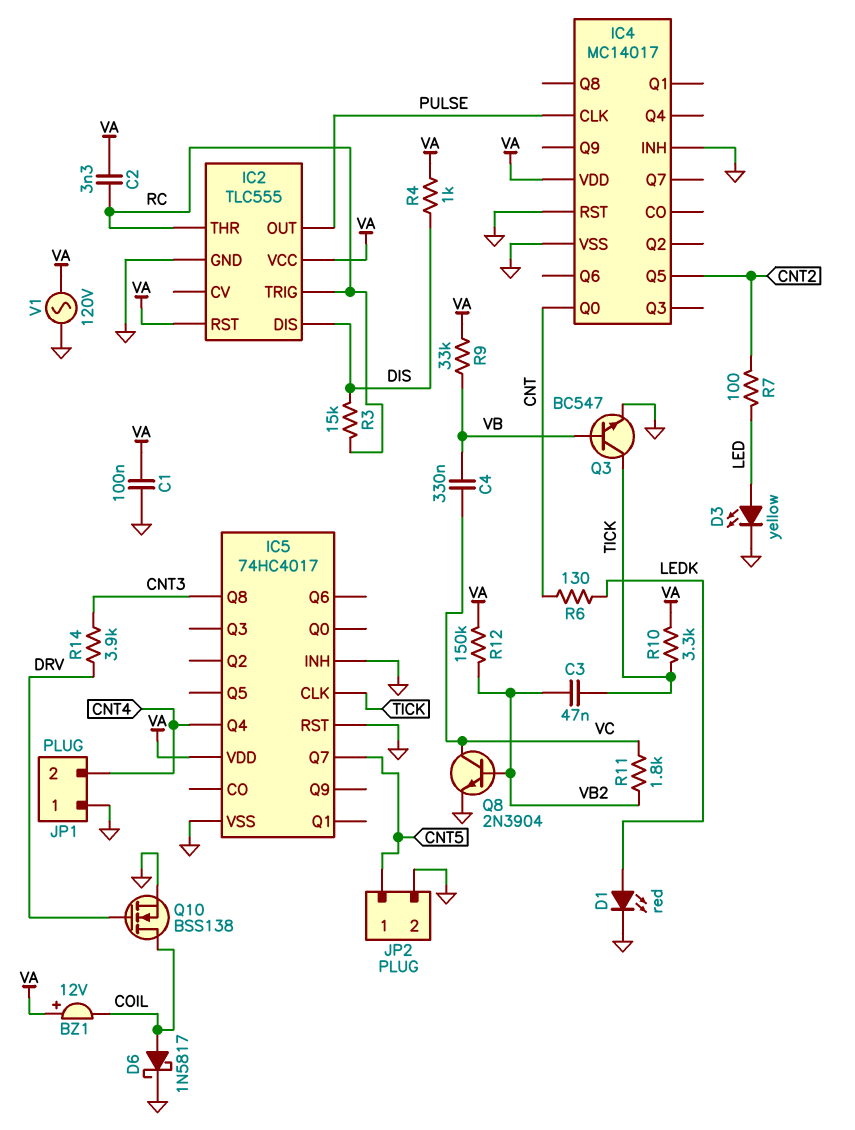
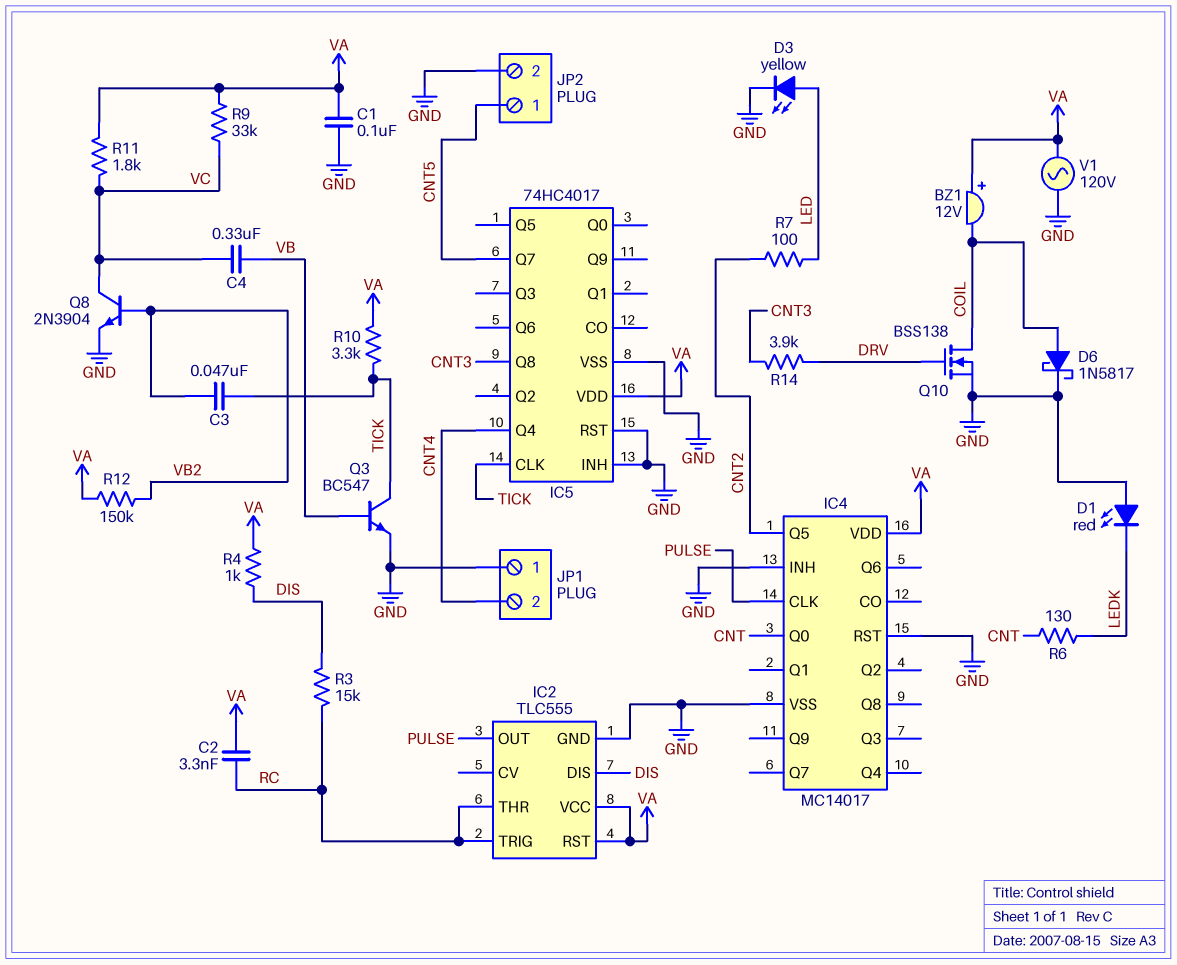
D1: LED red (A LEDK, K GND) -> LED red (A GND, K LEDK)
R9: 33k (VA, VB) -> 33k (VA, VC)
R11: 1.8k (VB2, VC) -> 1.8k (VA, VC)

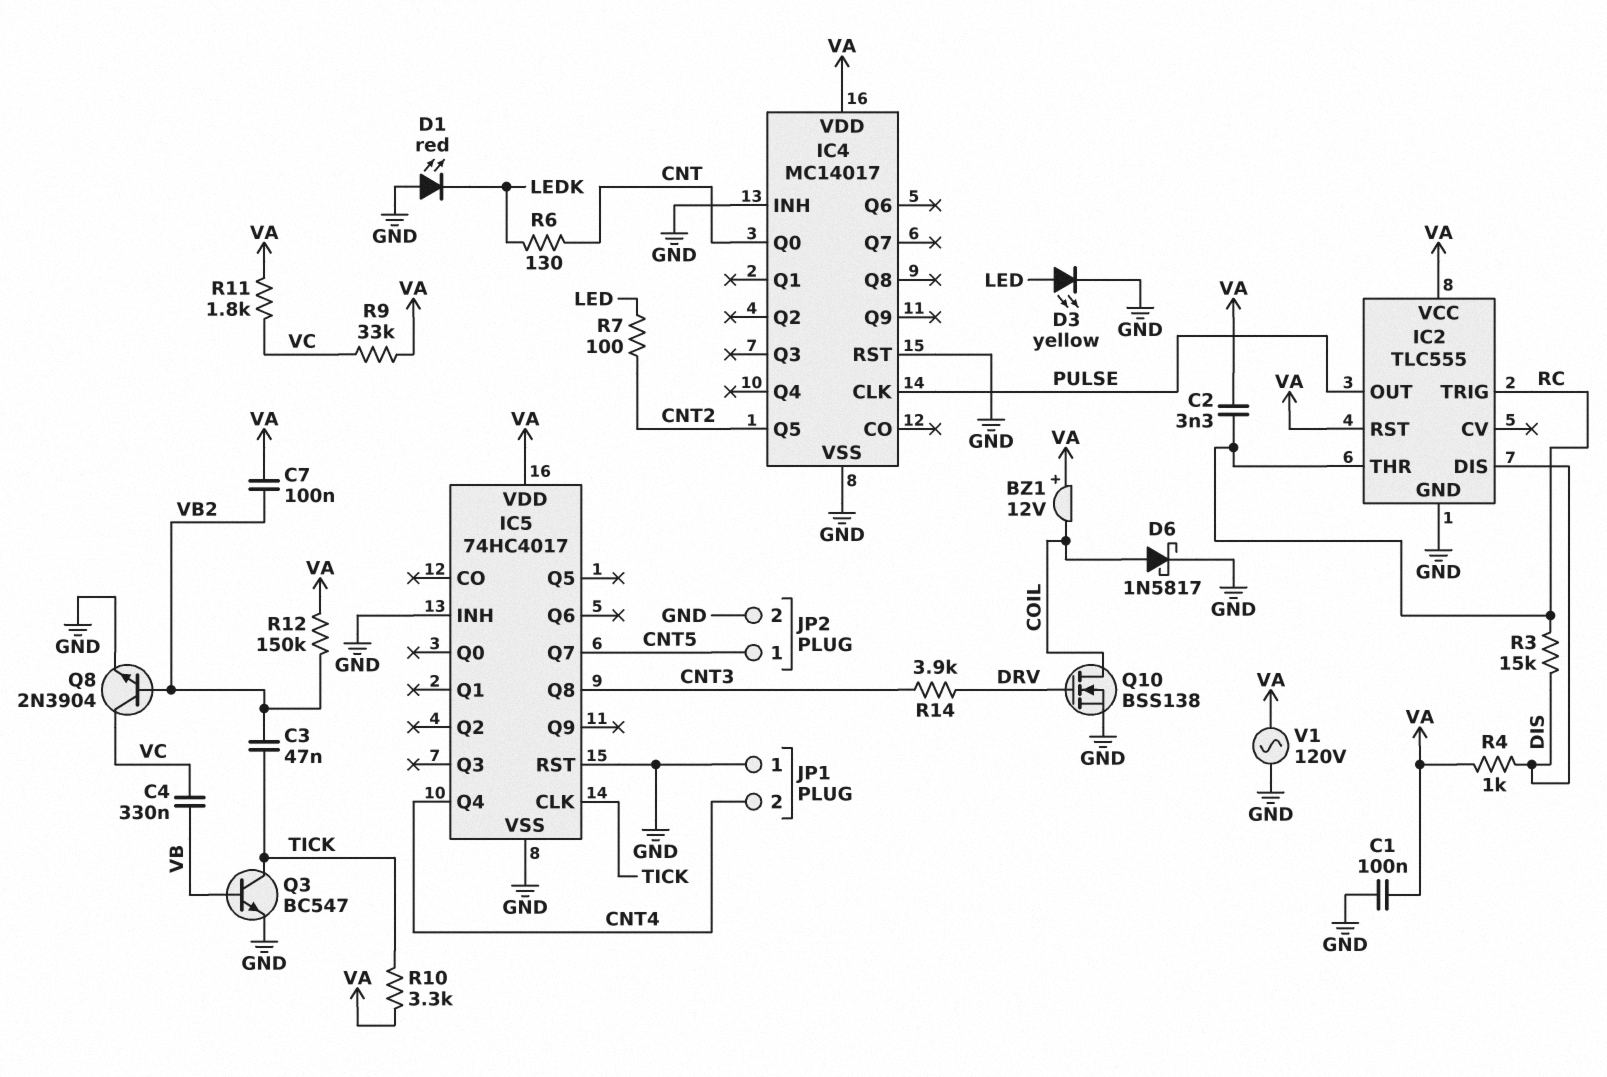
C7: none -> 100nF (VA, VB2)

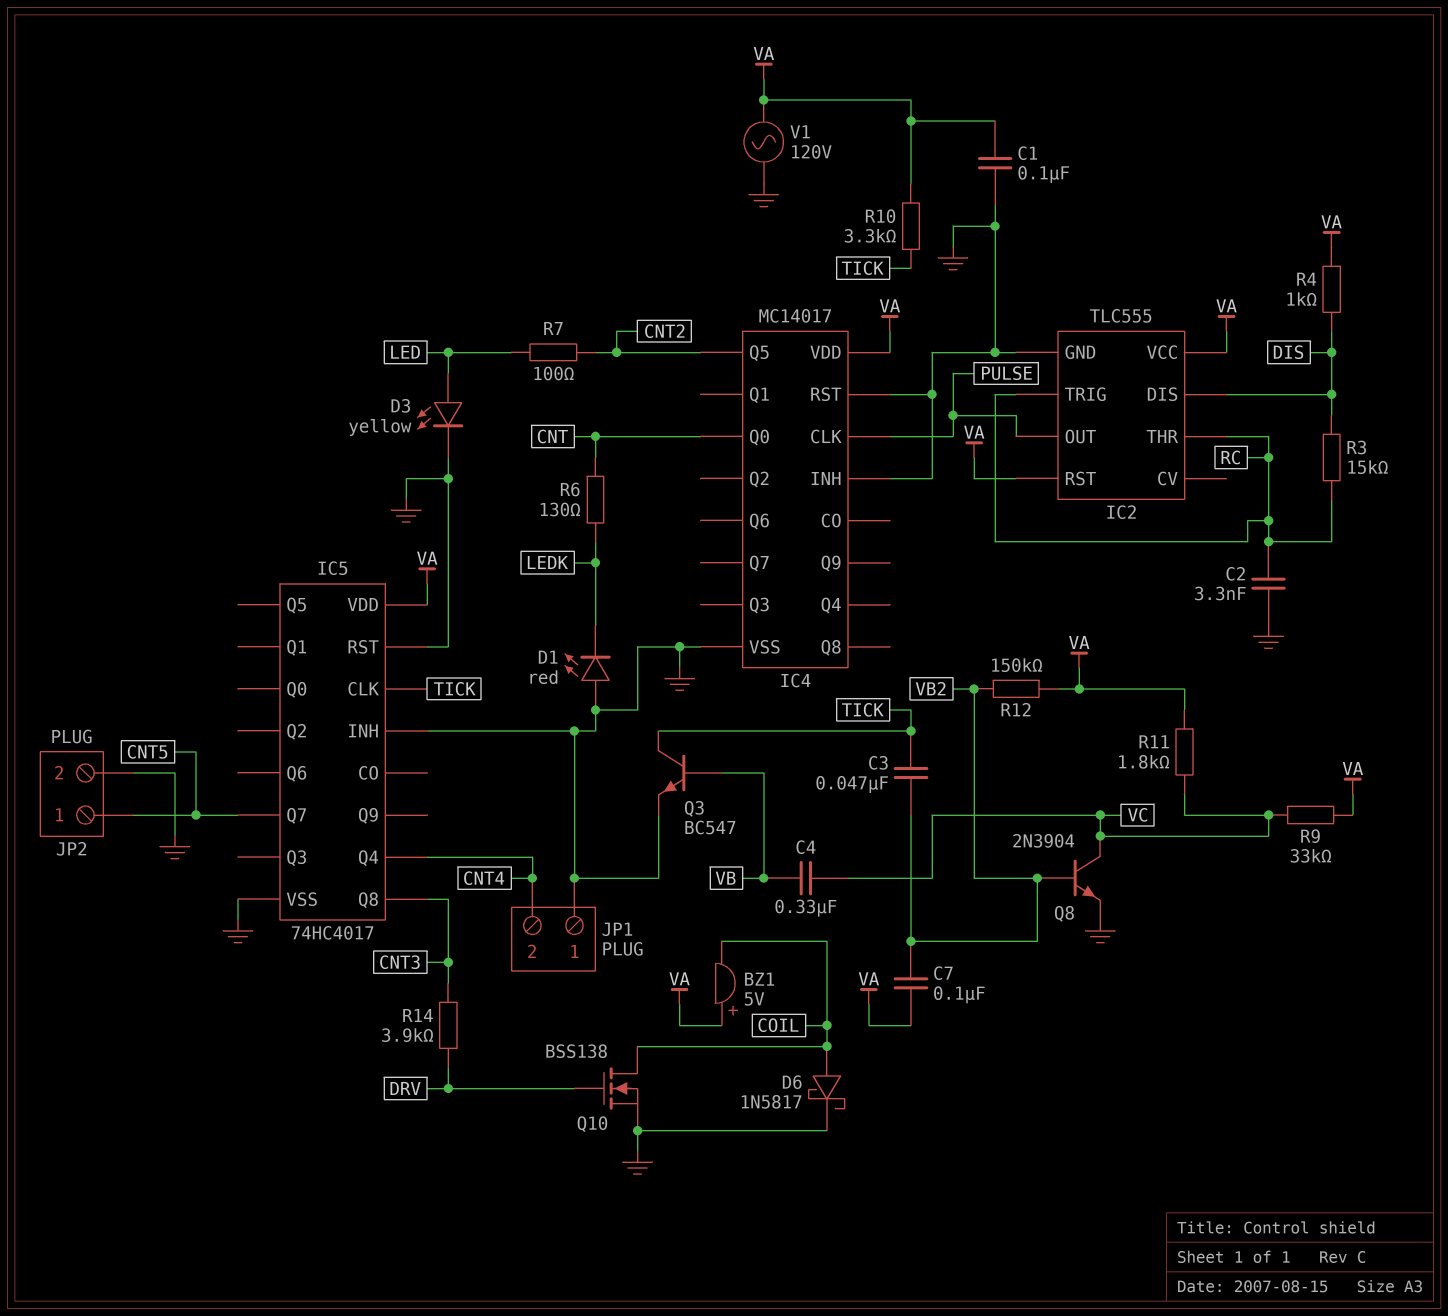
BZ1: buzzer 12V (plus VA, minus COIL) -> buzzer 5V (plus VA, minus COIL)
C2: 3.3nF (RC, VA) -> 3.3nF (GND, RC)

